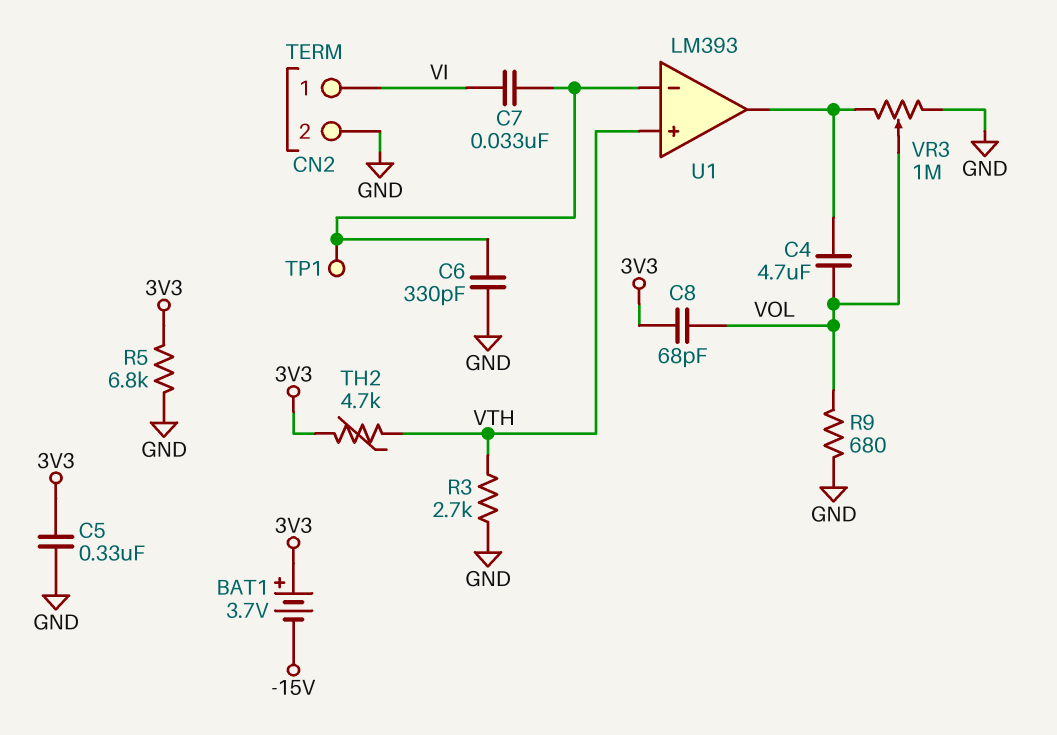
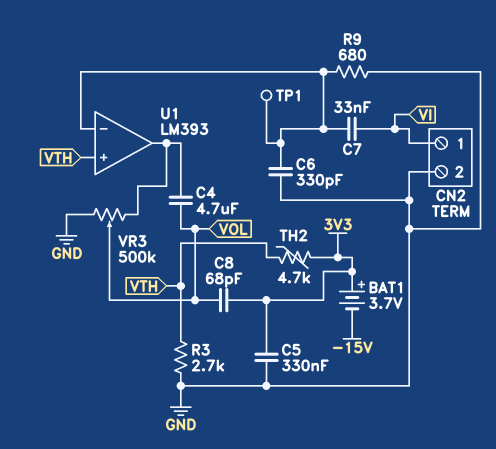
R5: 6.8k (3V3, GND) -> none
R9: 680 (GND, VOL) -> 680 (GND, U1/in-)
VR3: 1M (GND, U1/out, wiper VOL) -> 500k (GND, U1/out, wiper VOL)

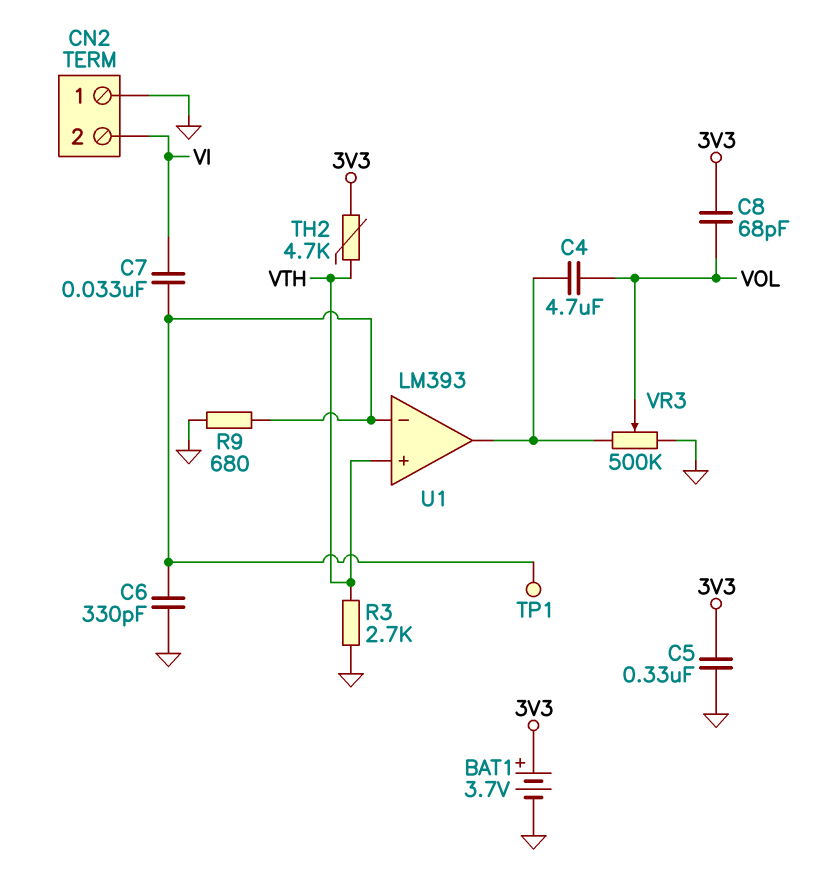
BAT1: 3.7V (plus 3V3, minus -15V) -> 3.7V (plus 3V3, minus GND)
CN2 pin 1: VI -> GND
CN2 pin 2: GND -> VI

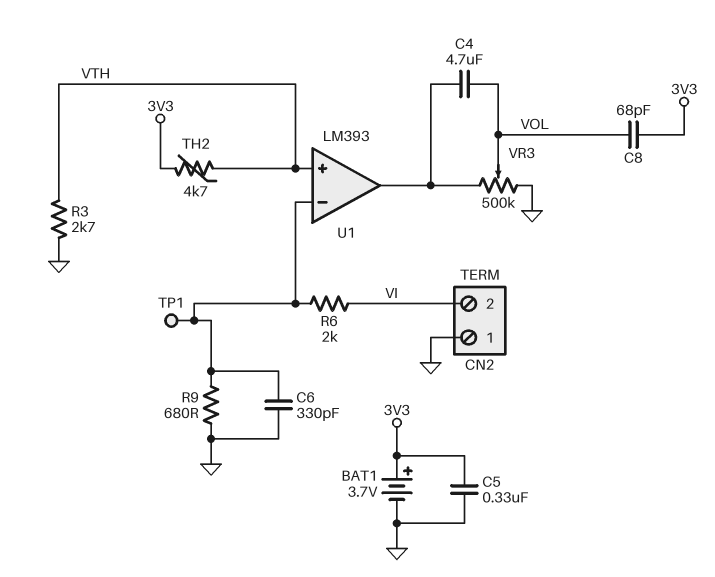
C7: 33nF (U1/in-, VI) -> none
R6: none -> 2k (U1/in-, VI)

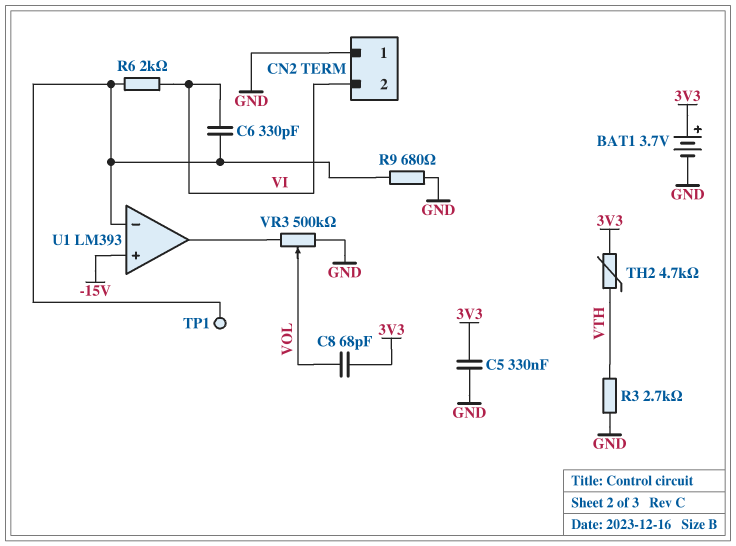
C4: 4.7uF (U1/out, VOL) -> none
C6: 330pF (GND, U1/in-) -> 330pF (U1/in-, VI)
U1 pin in+: VTH -> -15V

